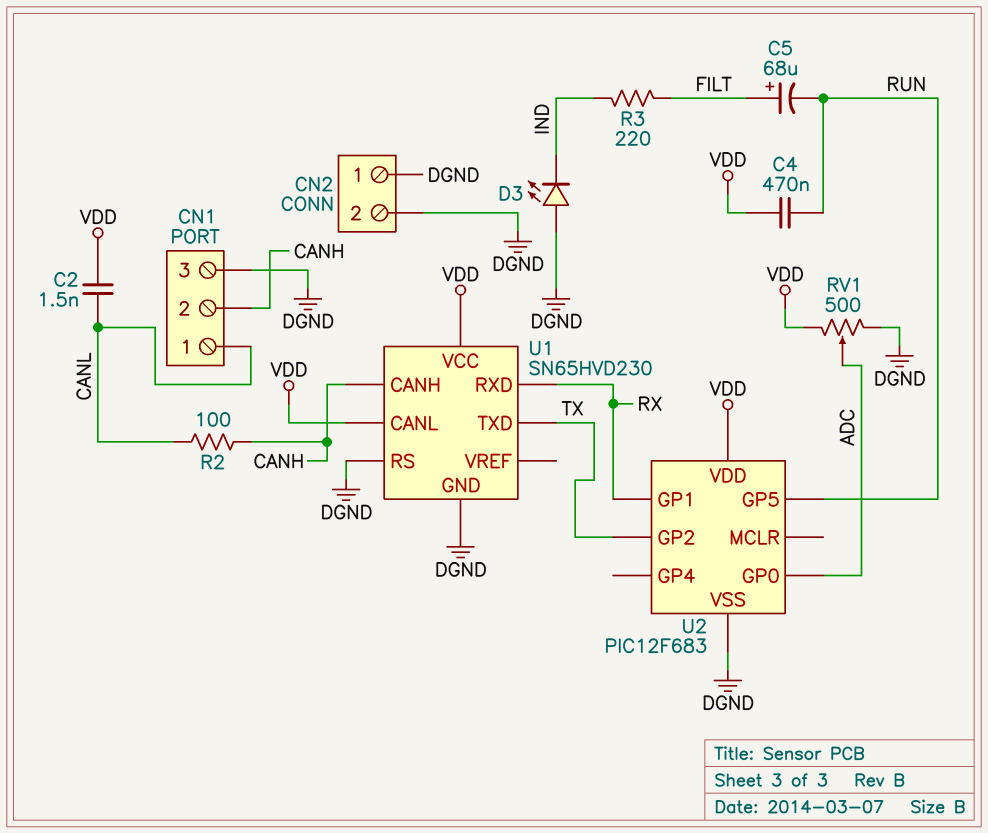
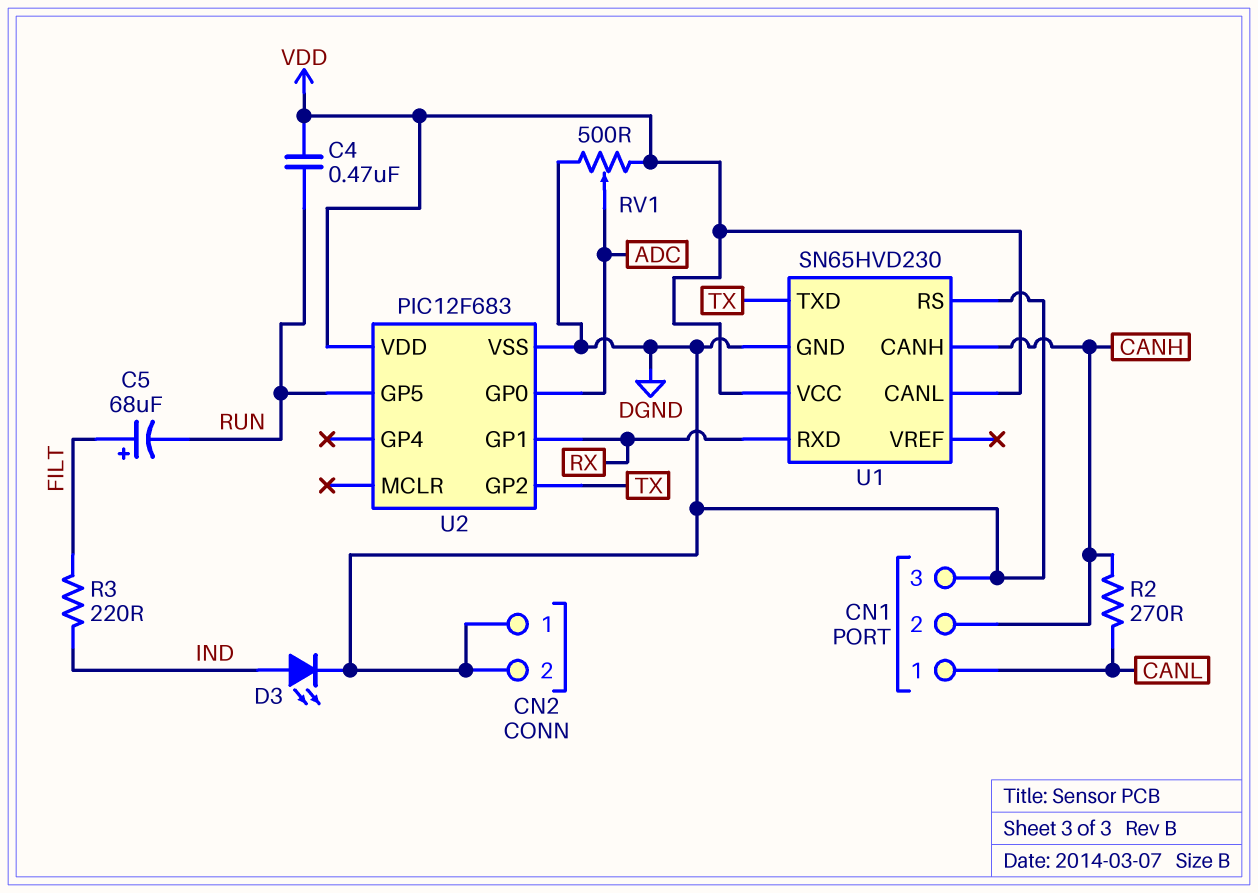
C2: 1.5nF (CANL, VDD) -> none
D3: LED (A DGND, K IND) -> LED (A IND, K DGND)
R2: 100 (CANH, CANL) -> 270 (CANH, CANL)

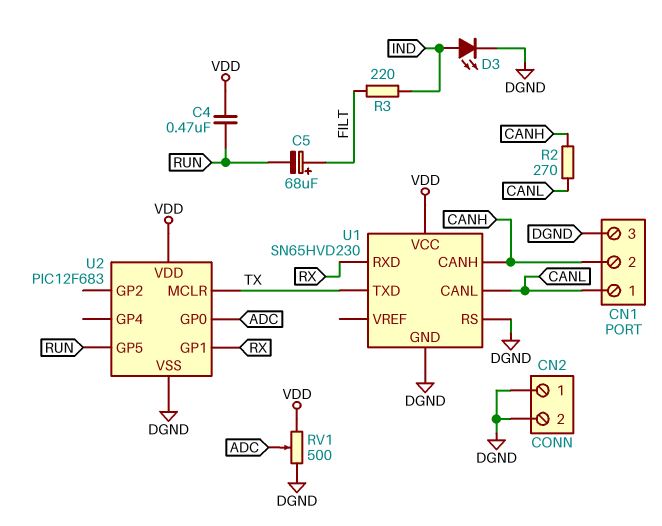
U1 pin CANL: VDD -> CANL
U2 pin GP2: TX -> none
U2 pin MCLR: none -> TX

